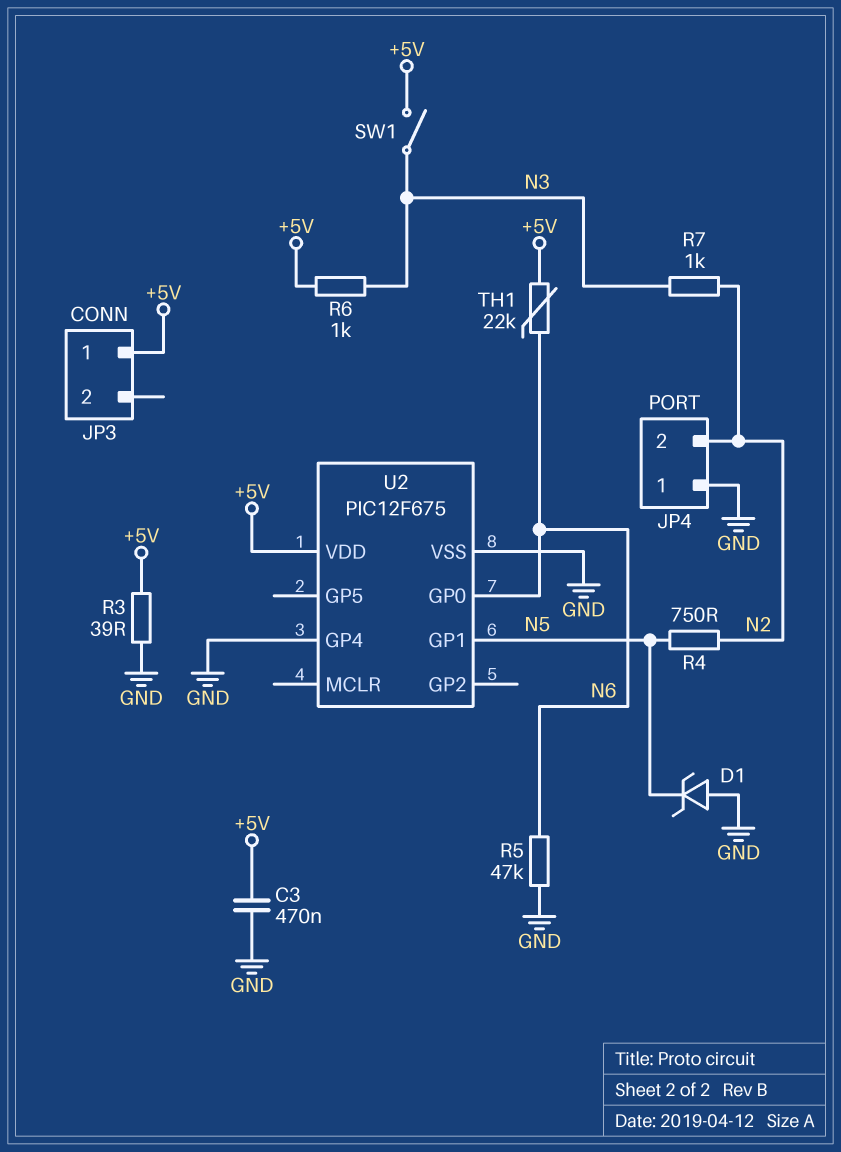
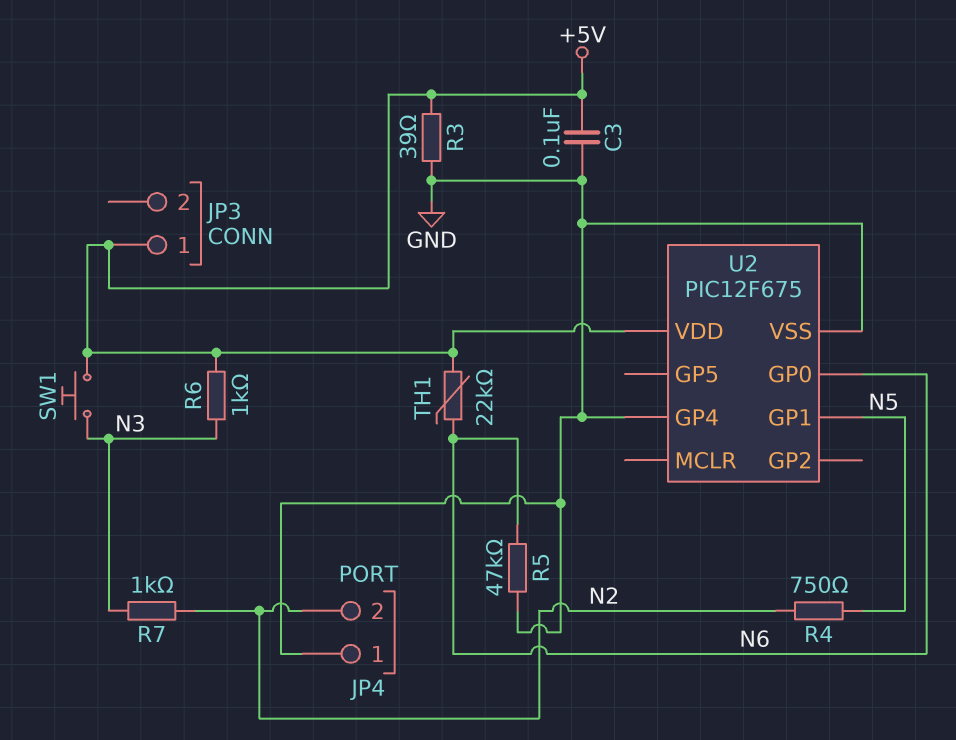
C3: 470nF (+5V, GND) -> 100nF (+5V, GND)
D1: zener (A GND, K N5) -> none
SW1: switch (+5V, N3) -> button (+5V, N3)

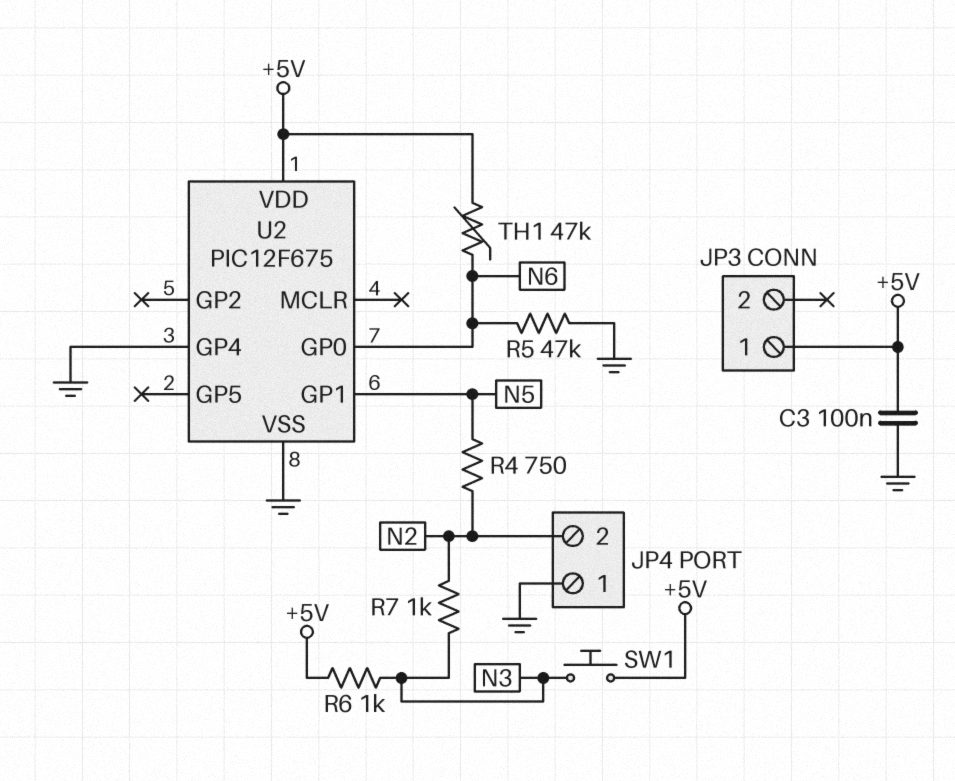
R3: 39 (+5V, GND) -> none
TH1: 22k (+5V, N6) -> 47k (+5V, N6)

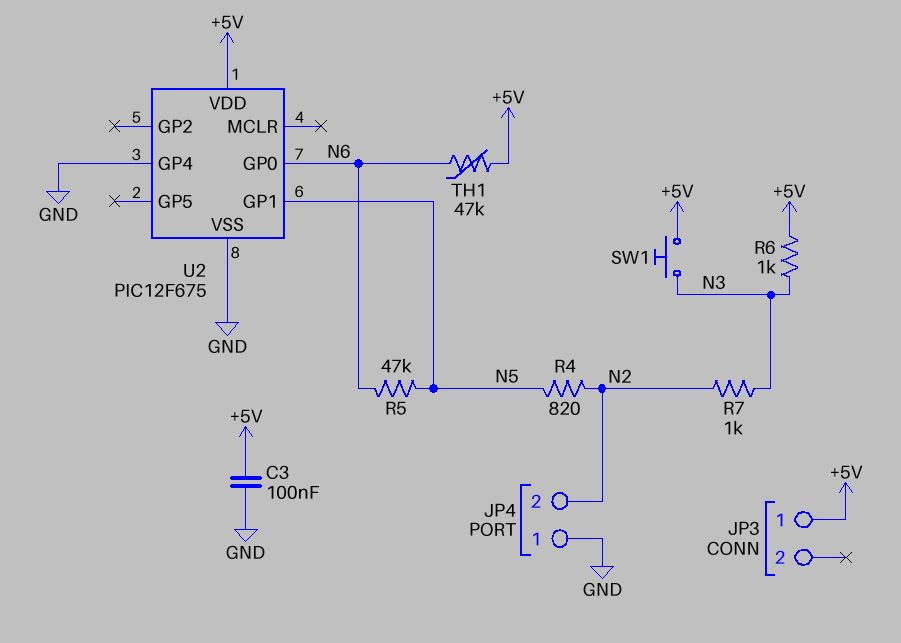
R4: 750 (N2, N5) -> 820 (N2, N5)
R5: 47k (GND, N6) -> 47k (N5, N6)

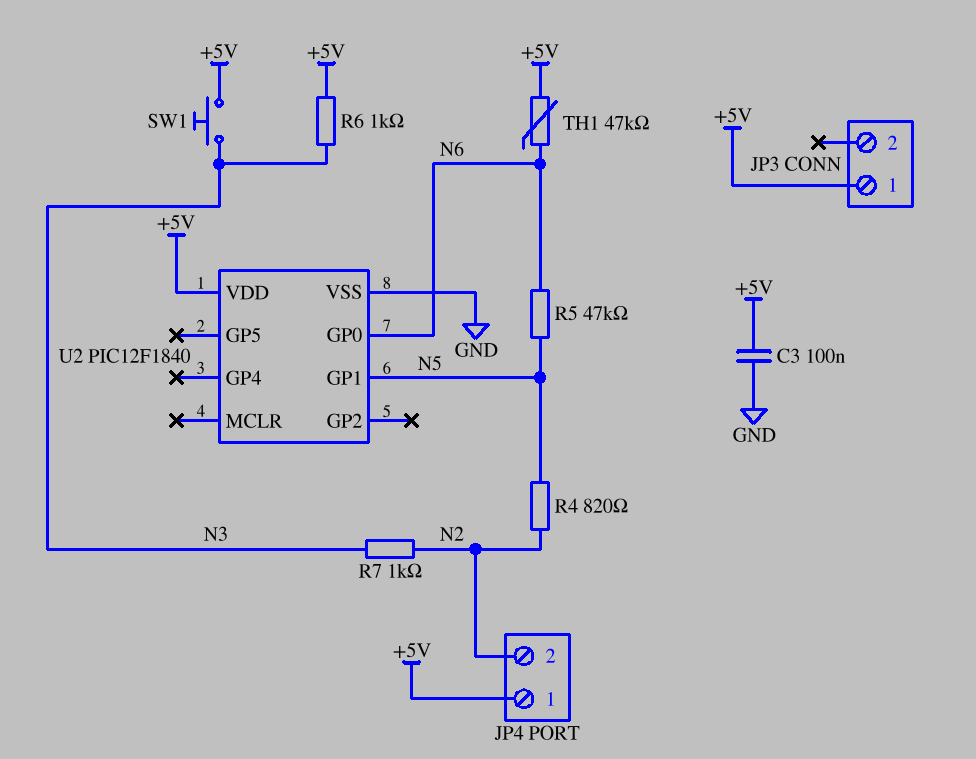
JP4 pin 1: GND -> +5V
U2: PIC12F675 -> PIC12F1840
U2 pin GP4: GND -> none

